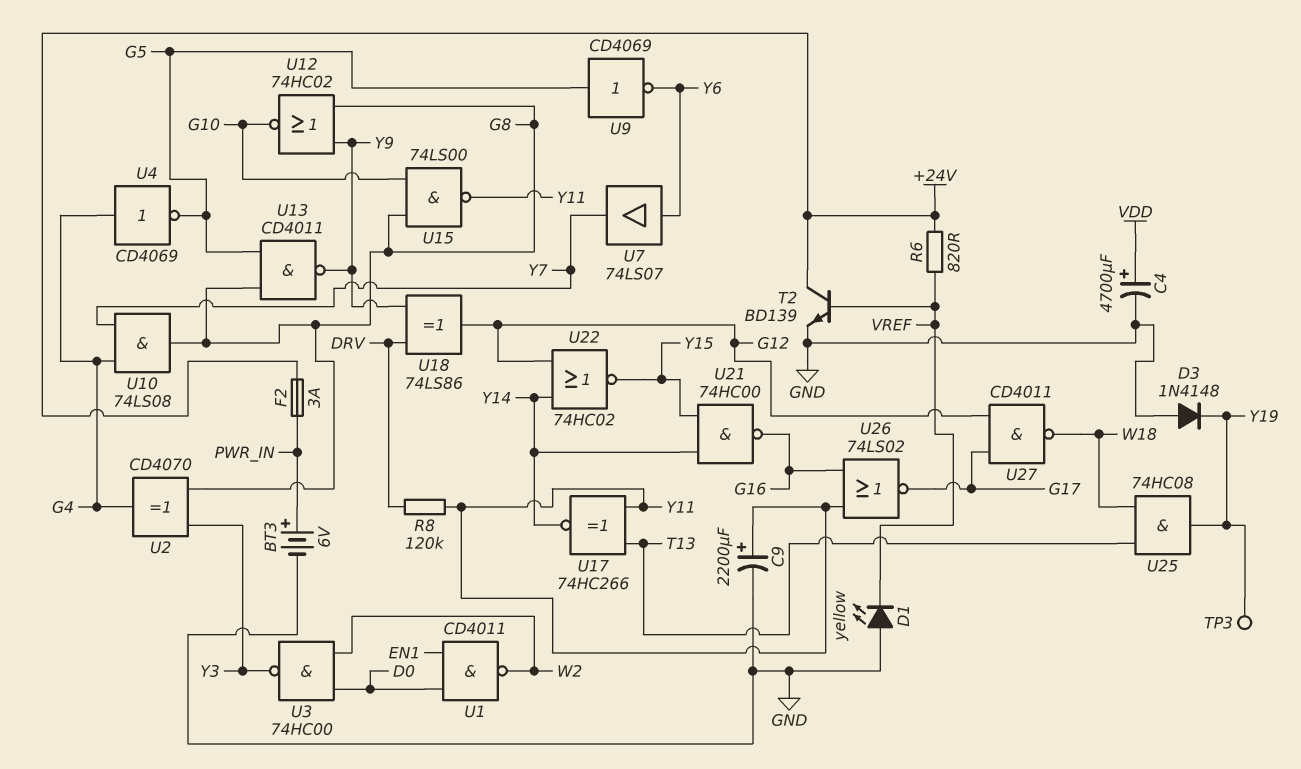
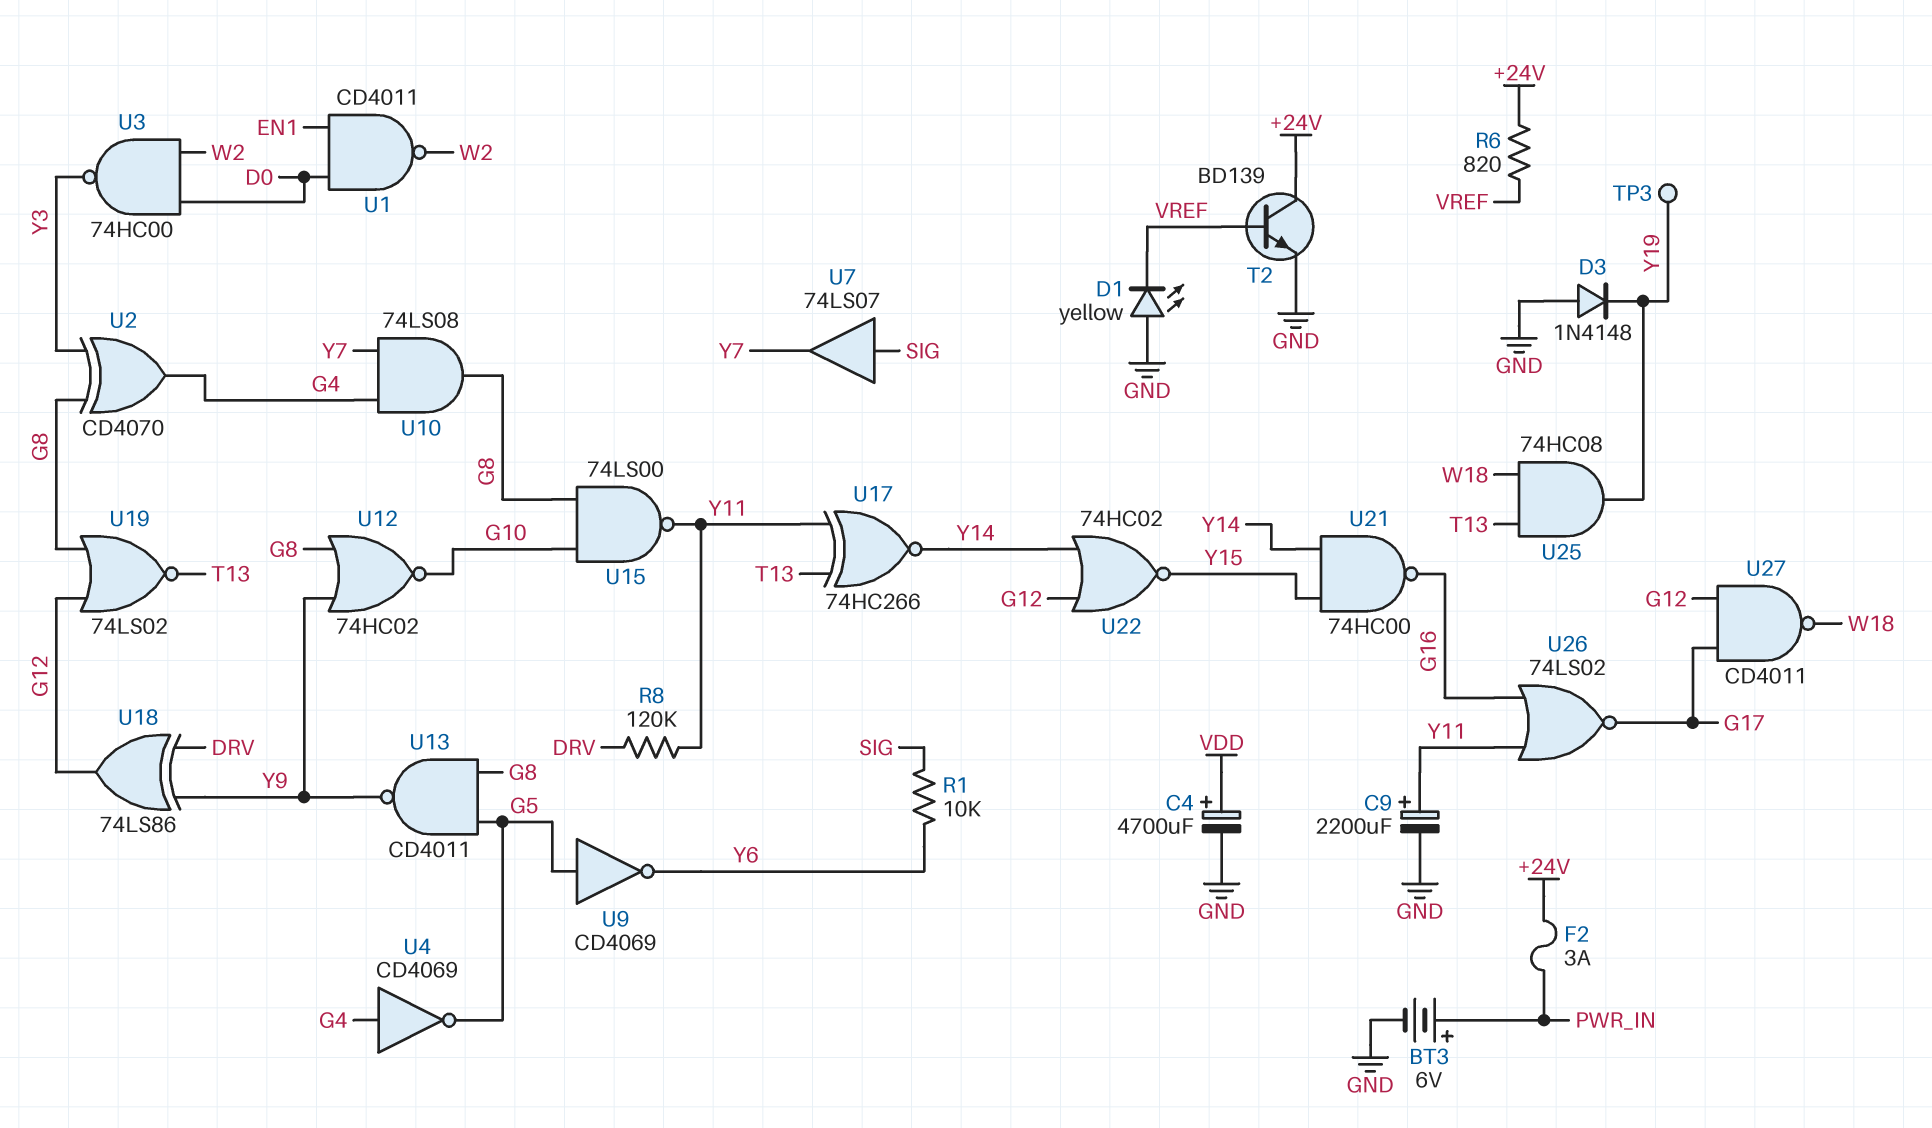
R1: none -> 10k (SIG, Y6)
U7: buffer 74LS07 (in Y6, out Y7) -> buffer 74LS07 (in SIG, out Y7)
U19: none -> NOR 74LS02 (in G8, in G12, out T13)

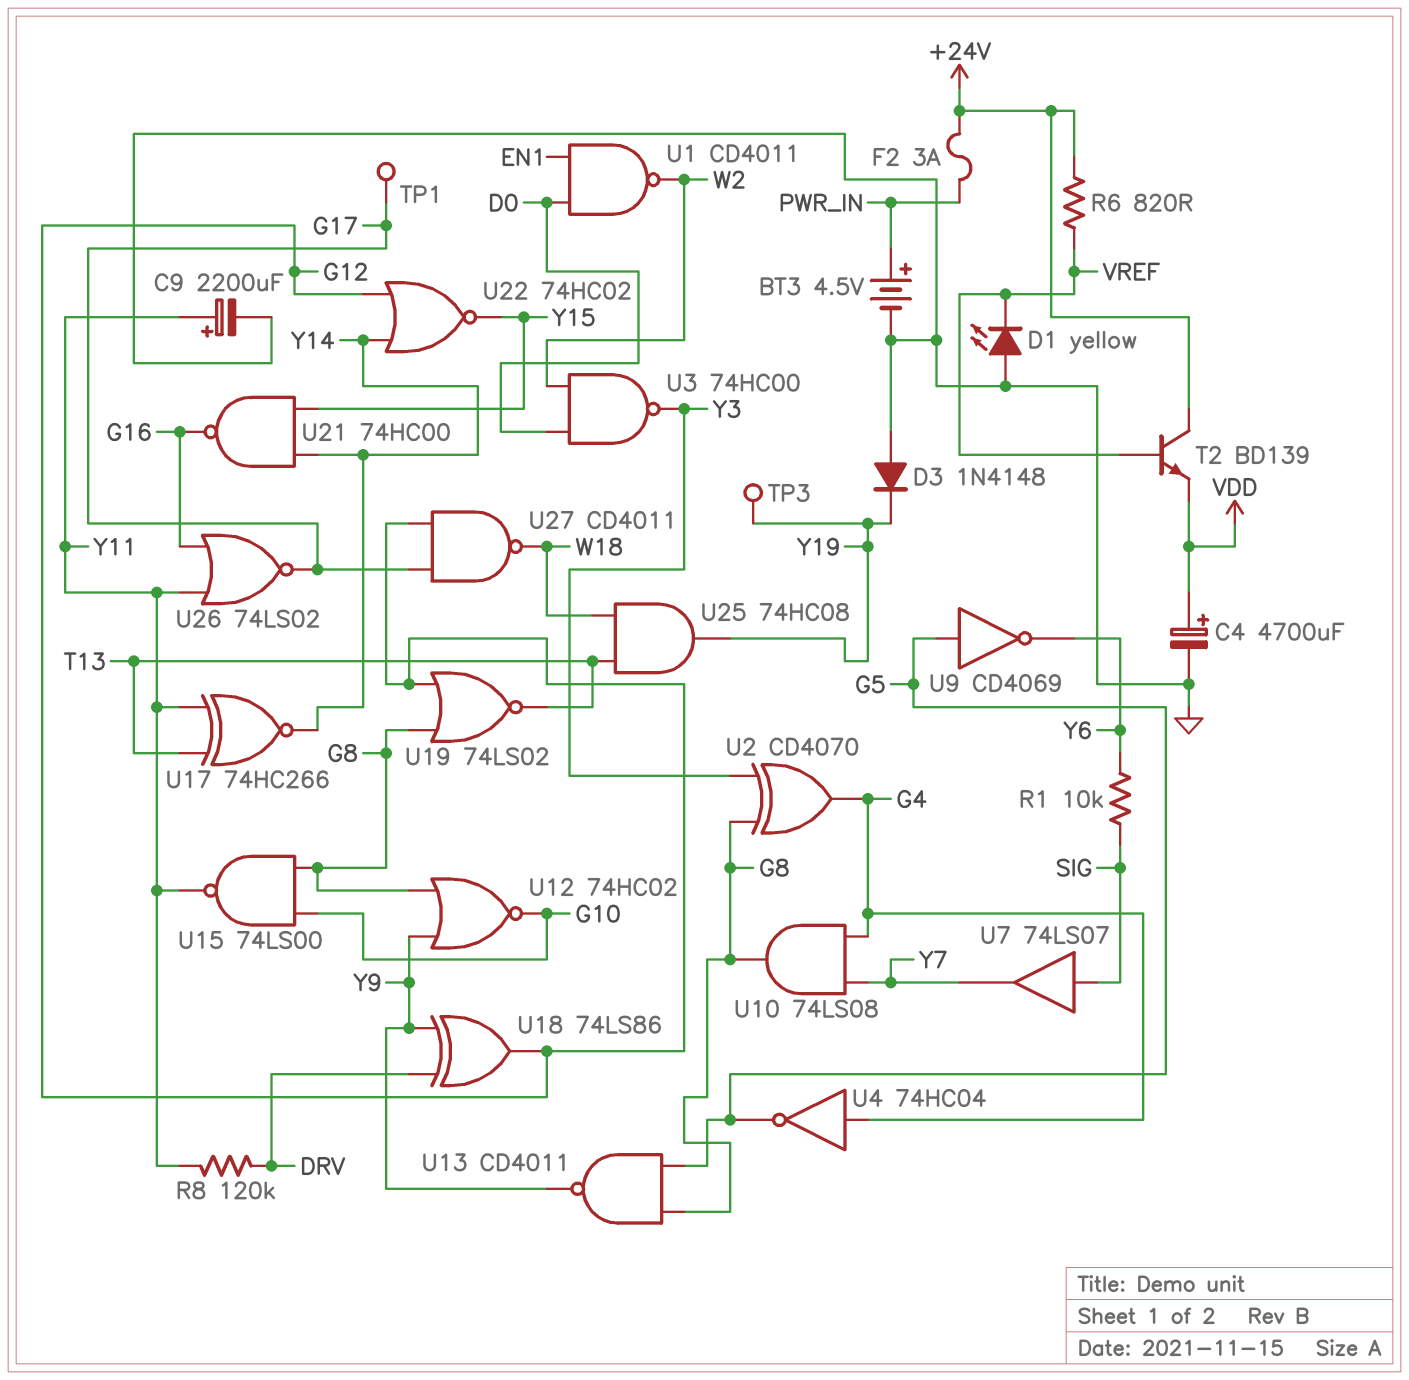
BT3: 6V (plus PWR_IN, minus GND) -> 4.5V (plus PWR_IN, minus GND)
T2: NPN BD139 (B VREF, C +24V, E GND) -> NPN BD139 (B VREF, C +24V, E VDD)
TP1: none -> test point (G17)
U4: NOT CD4069 (in G4, out G5) -> NOT 74HC04 (in G4, out G5)

